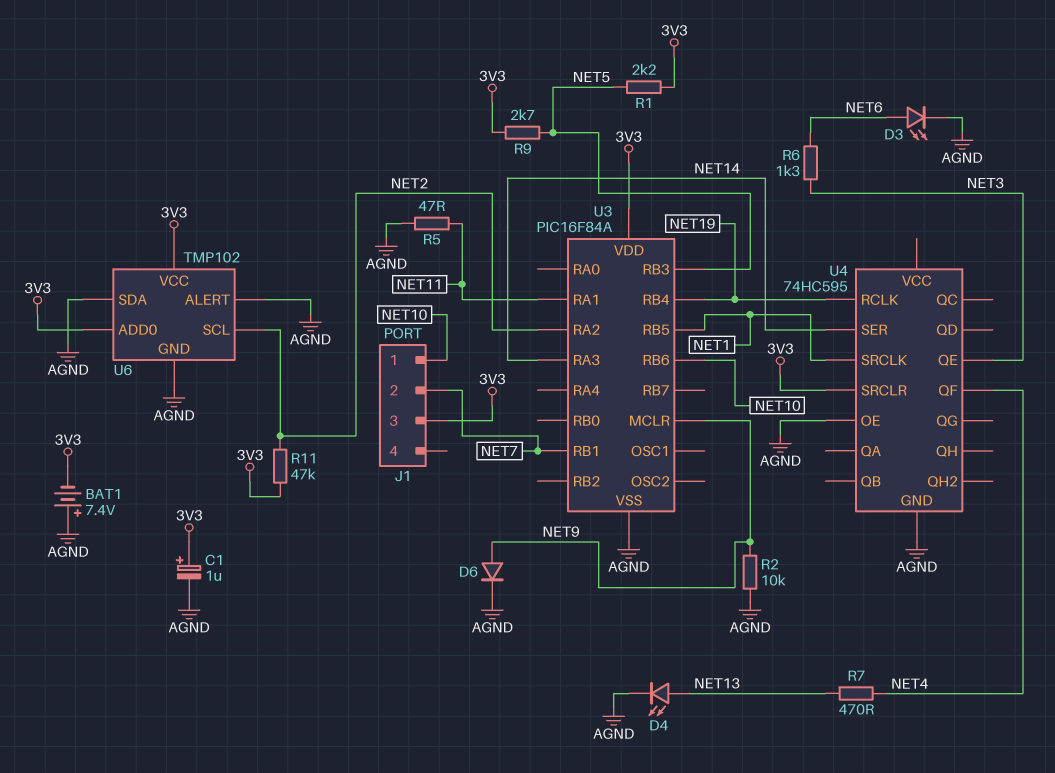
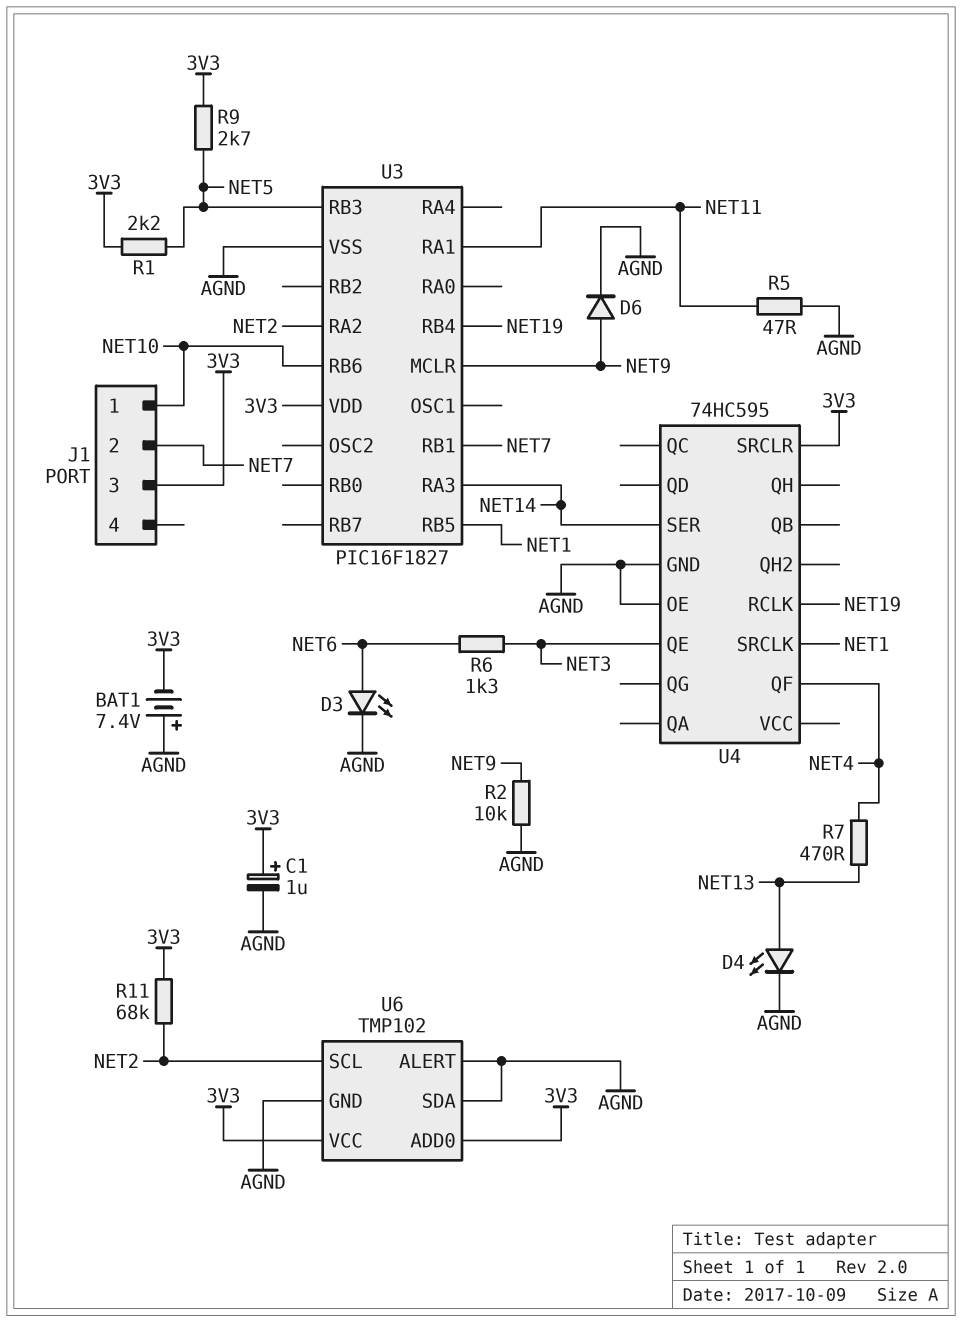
R11: 47k (3V3, NET2) -> 68k (3V3, NET2)
U3: PIC16F84A -> PIC16F1827

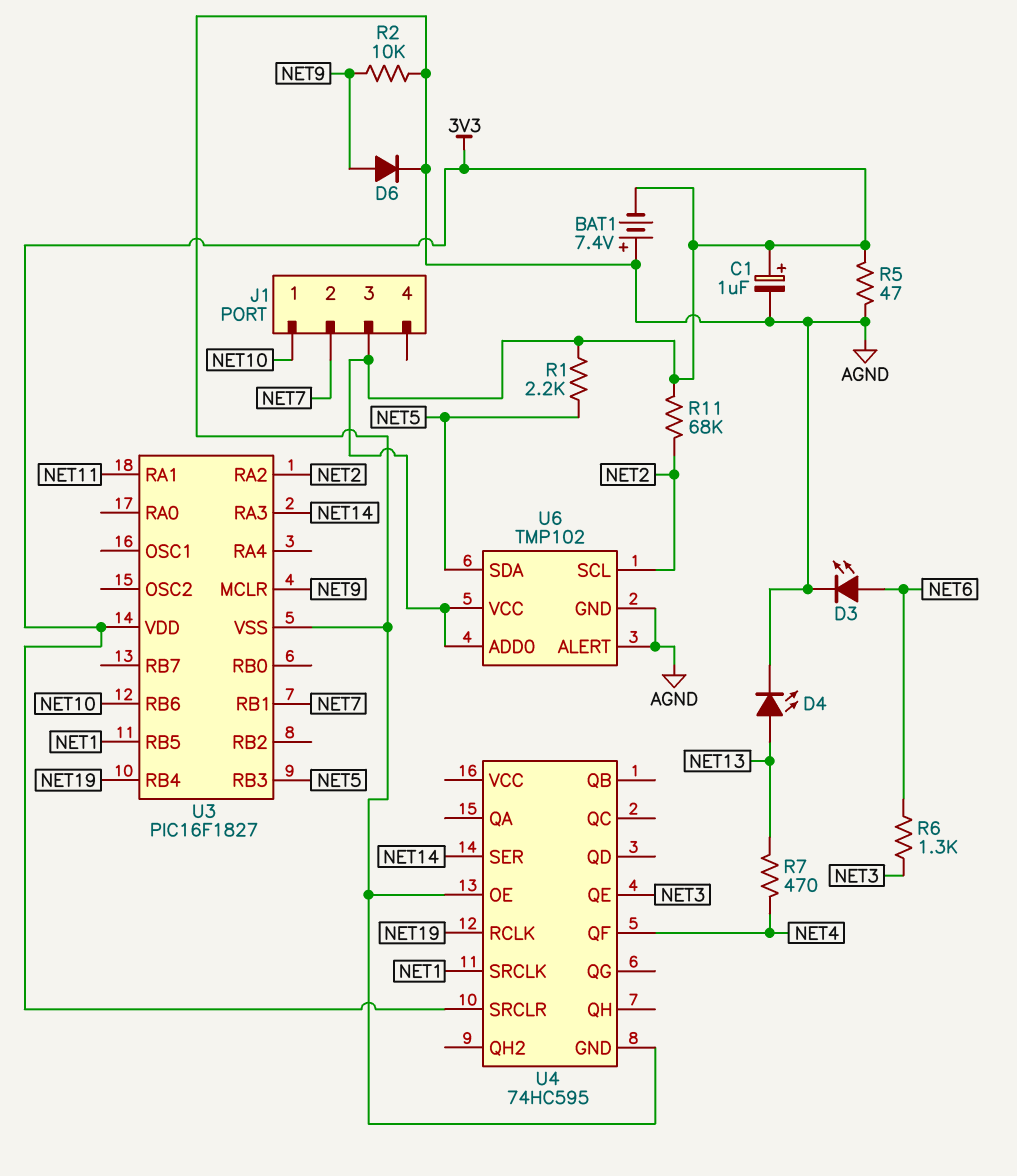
R5: 47 (AGND, NET11) -> 47 (3V3, AGND)
R9: 2.7k (3V3, NET5) -> none
U6 pin SDA: AGND -> NET5

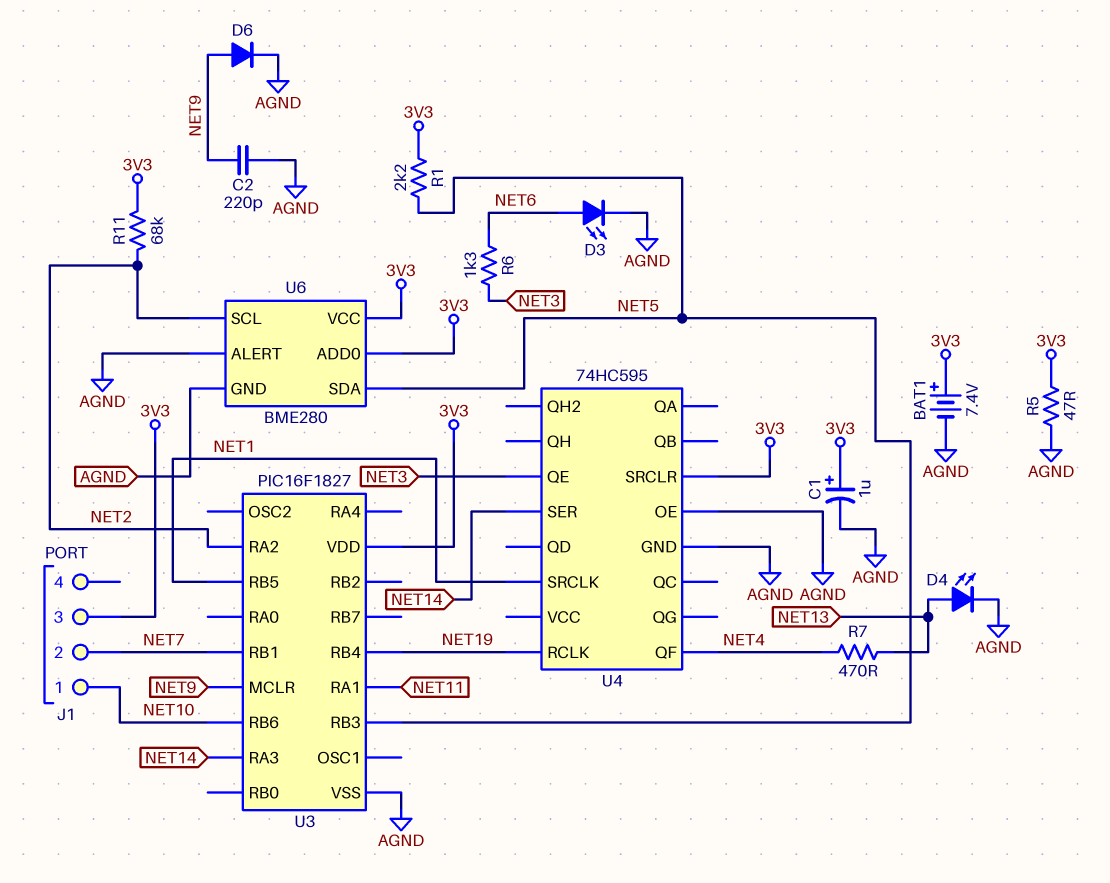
BAT1: 7.4V (plus AGND, minus 3V3) -> 7.4V (plus 3V3, minus AGND)
C2: none -> 220pF (AGND, NET9)
R2: 10k (AGND, NET9) -> none
U6: TMP102 -> BME280

